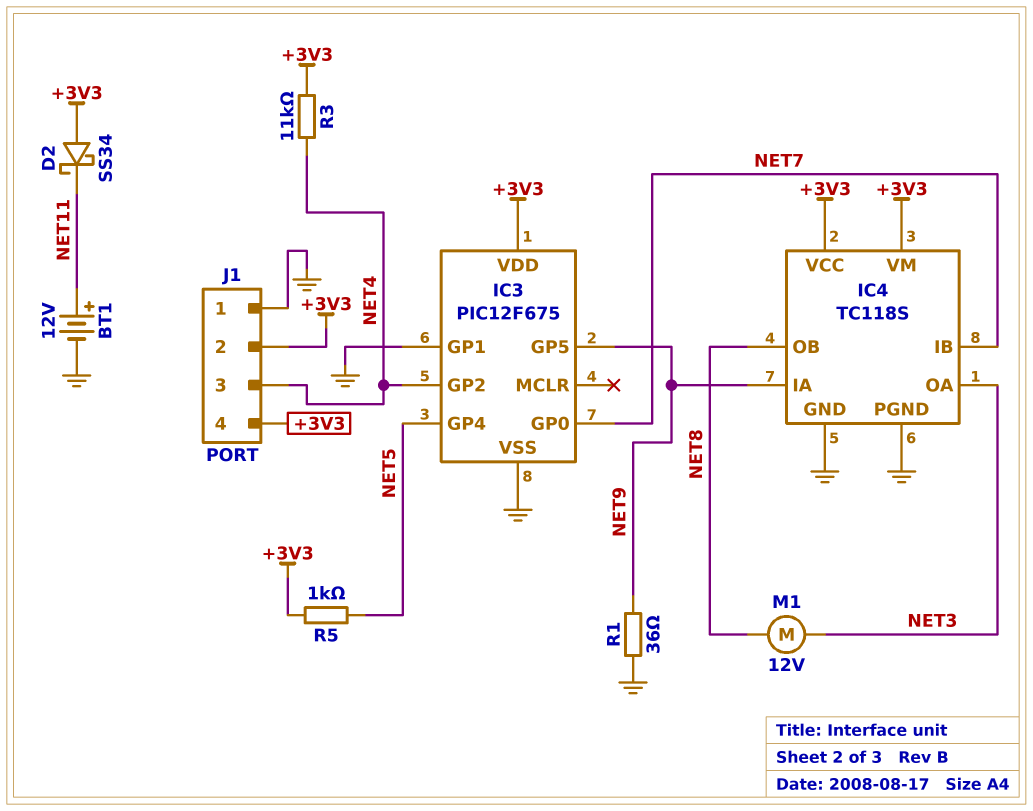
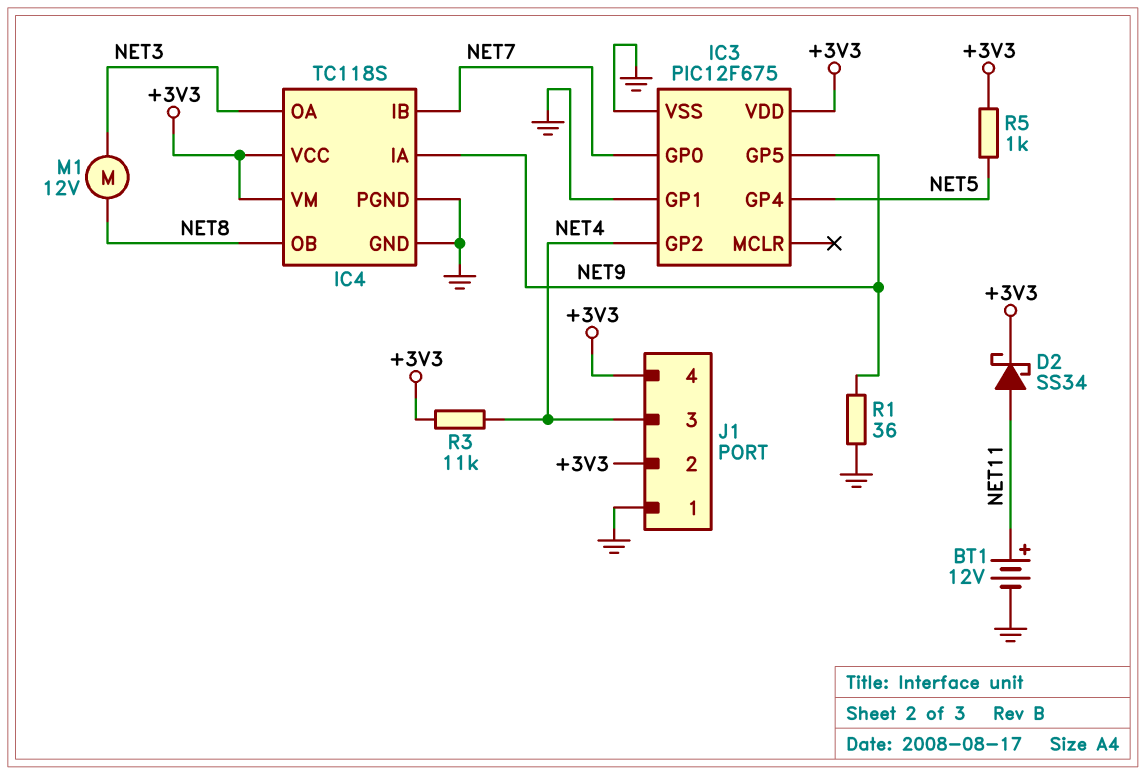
D2: schottky SS34 (A +3V3, K NET11) -> schottky SS34 (A NET11, K +3V3)

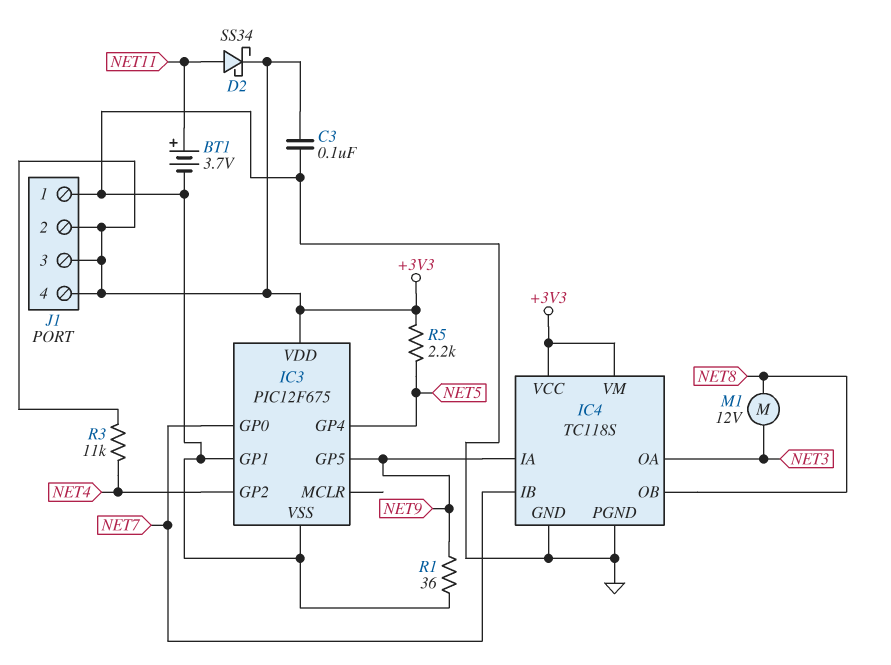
BT1: 12V (plus NET11, minus GND) -> 3.7V (plus NET11, minus GND)
C3: none -> 100nF (+3V3, GND)
J1 pin 3: NET4 -> +3V3
R5: 1k (+3V3, NET5) -> 2.2k (+3V3, NET5)

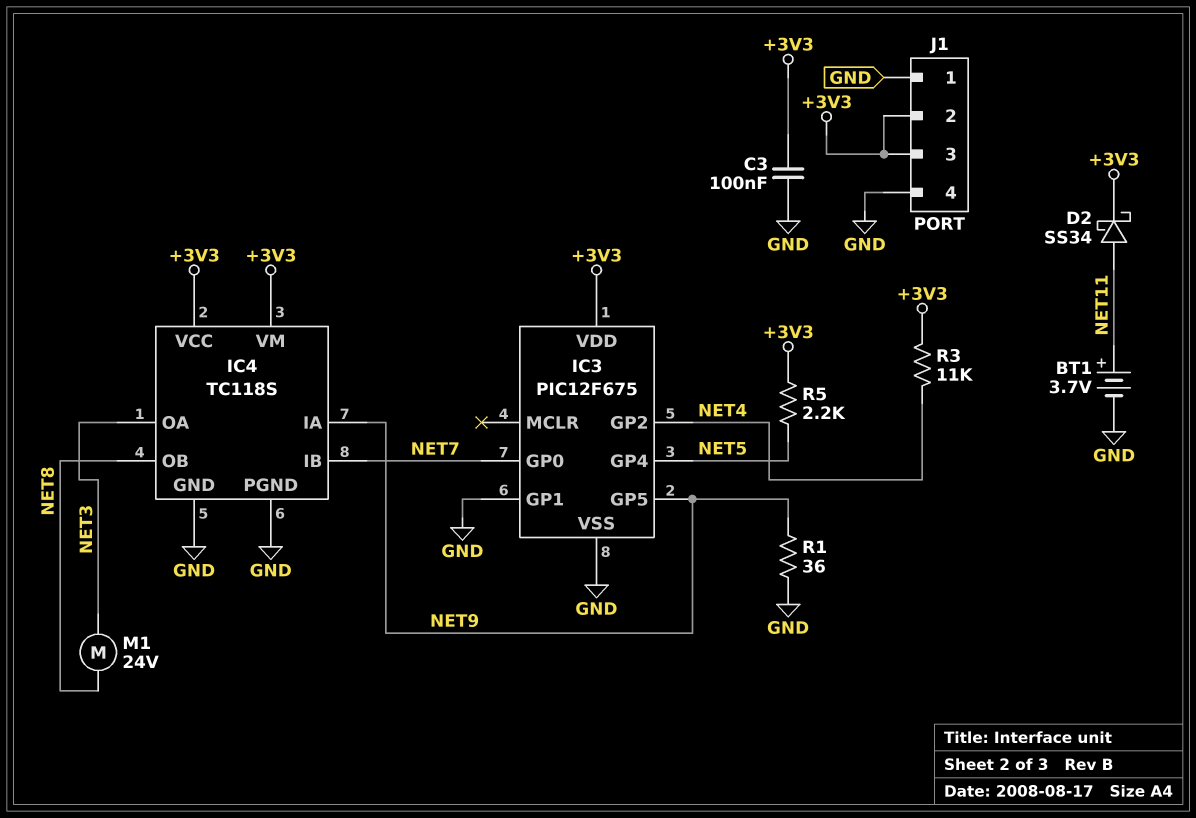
J1 pin 4: +3V3 -> GND
M1: motor 12V (NET3, NET8) -> motor 24V (NET3, NET8)

